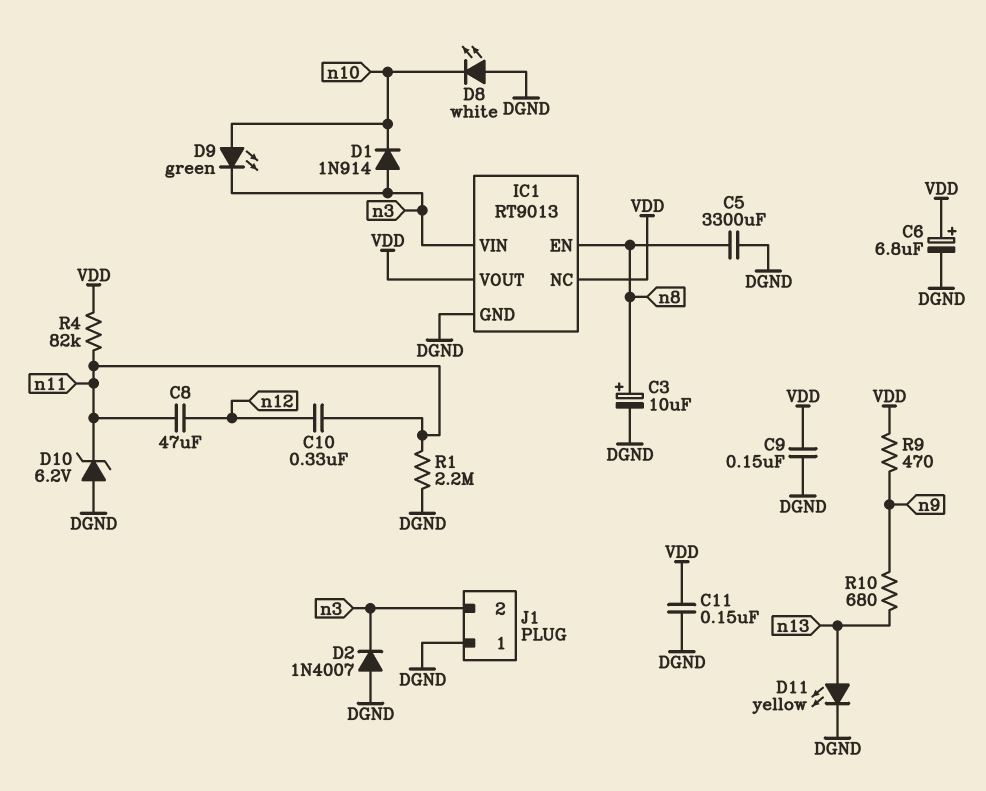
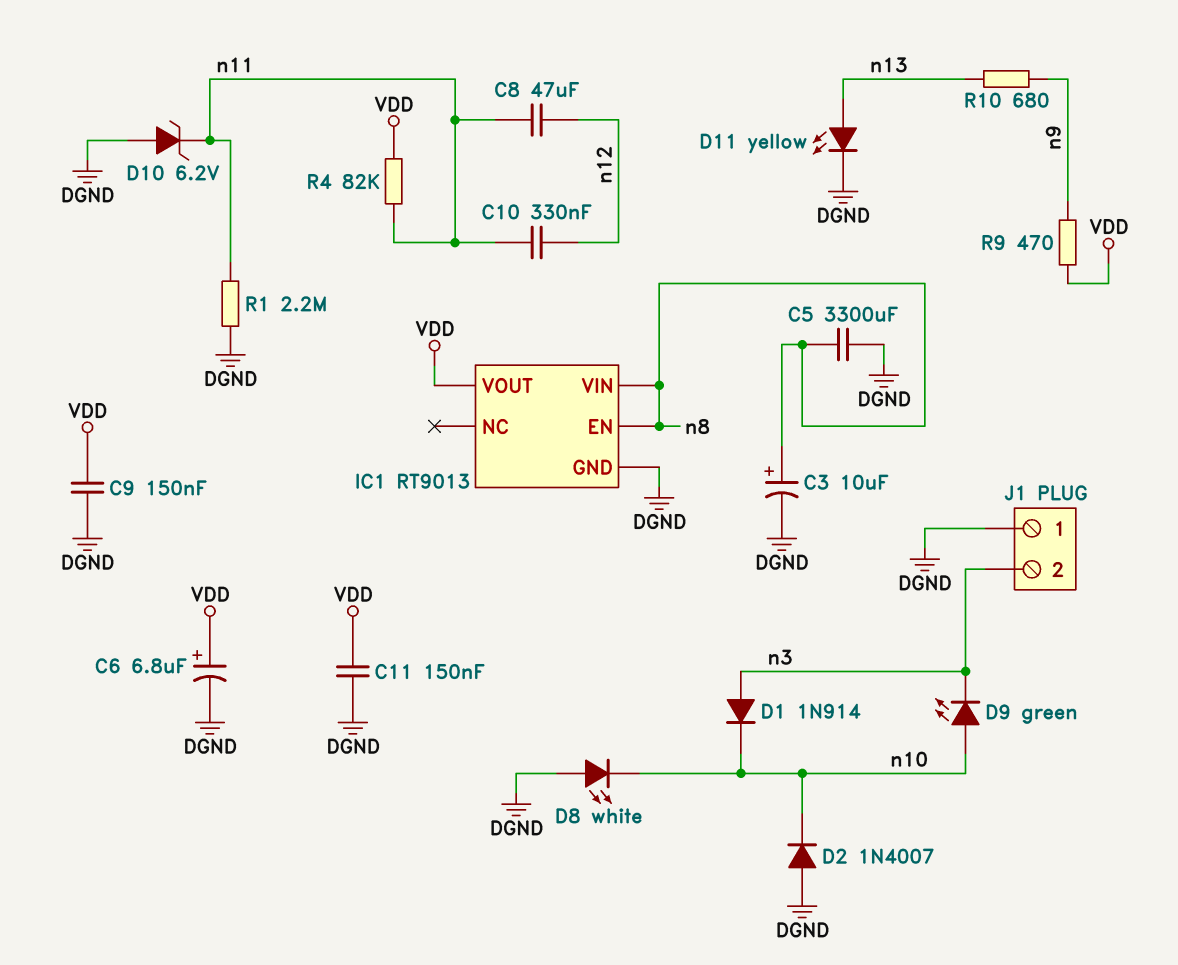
D2: diode 1N4007 (A DGND, K n3) -> diode 1N4007 (A DGND, K n10)
IC1 pin NC: VDD -> none
IC1 pin VIN: n3 -> n8

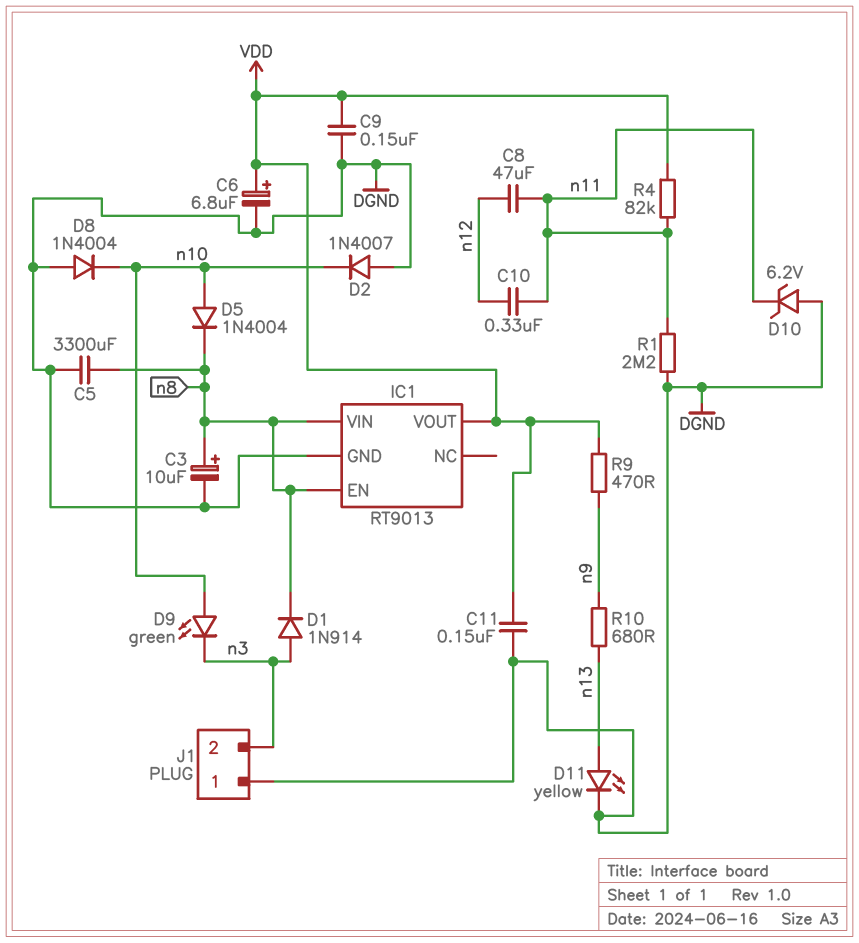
D1: diode 1N914 (A n3, K n10) -> diode 1N914 (A n3, K n8)
D5: none -> diode 1N4004 (A n10, K n8)
D8: LED white (A DGND, K n10) -> diode 1N4004 (A DGND, K n10)

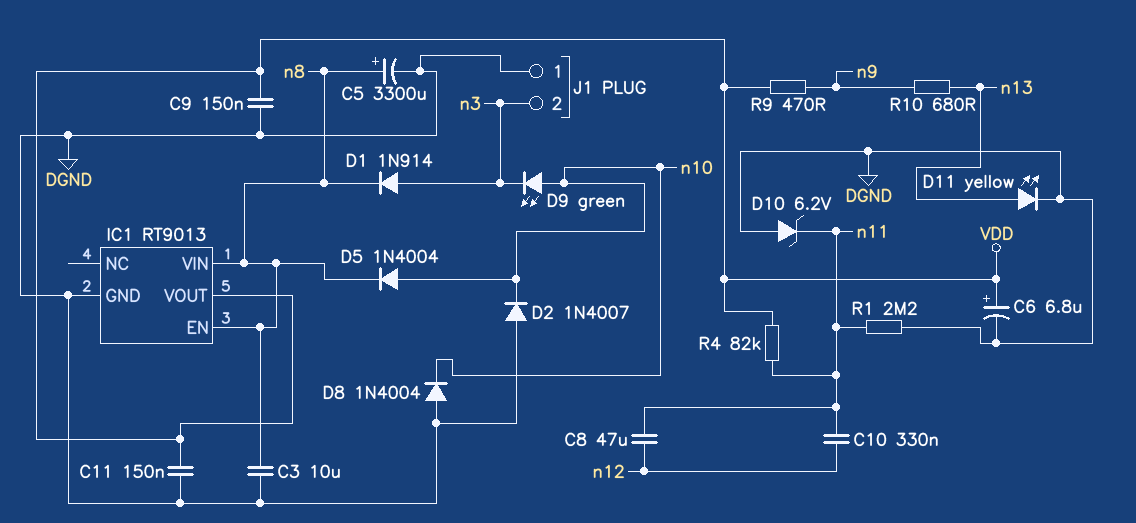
C3: 10uF (plus n8, minus DGND) -> 10uF (DGND, n8)
C5: 3300uF (DGND, n8) -> 3300uF (plus n8, minus DGND)

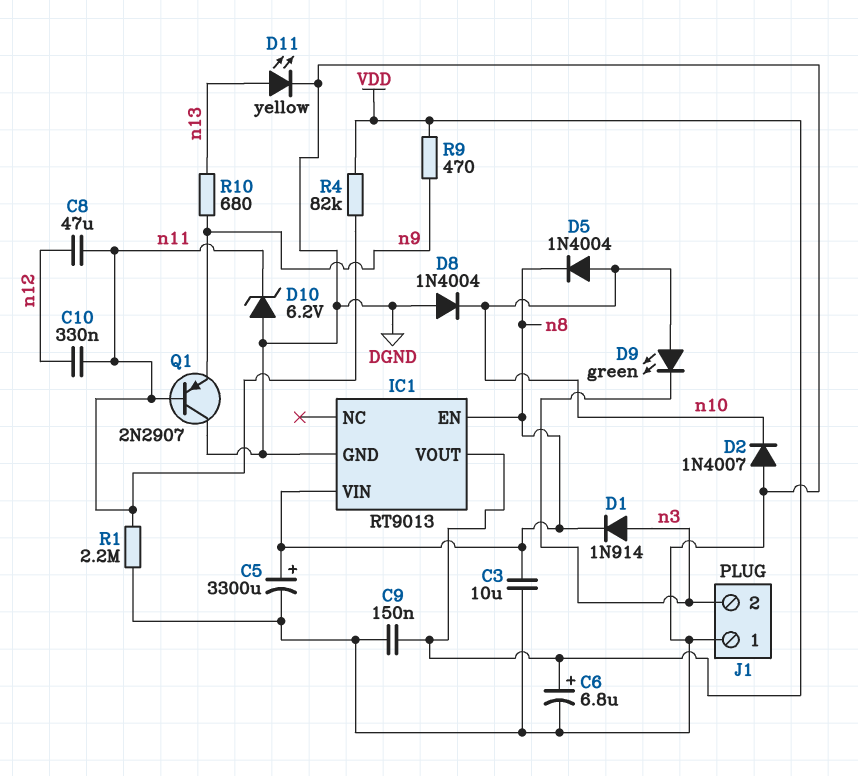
C11: 150nF (DGND, VDD) -> none
Q1: none -> PNP 2N2907 (B n11, C DGND, E n9)

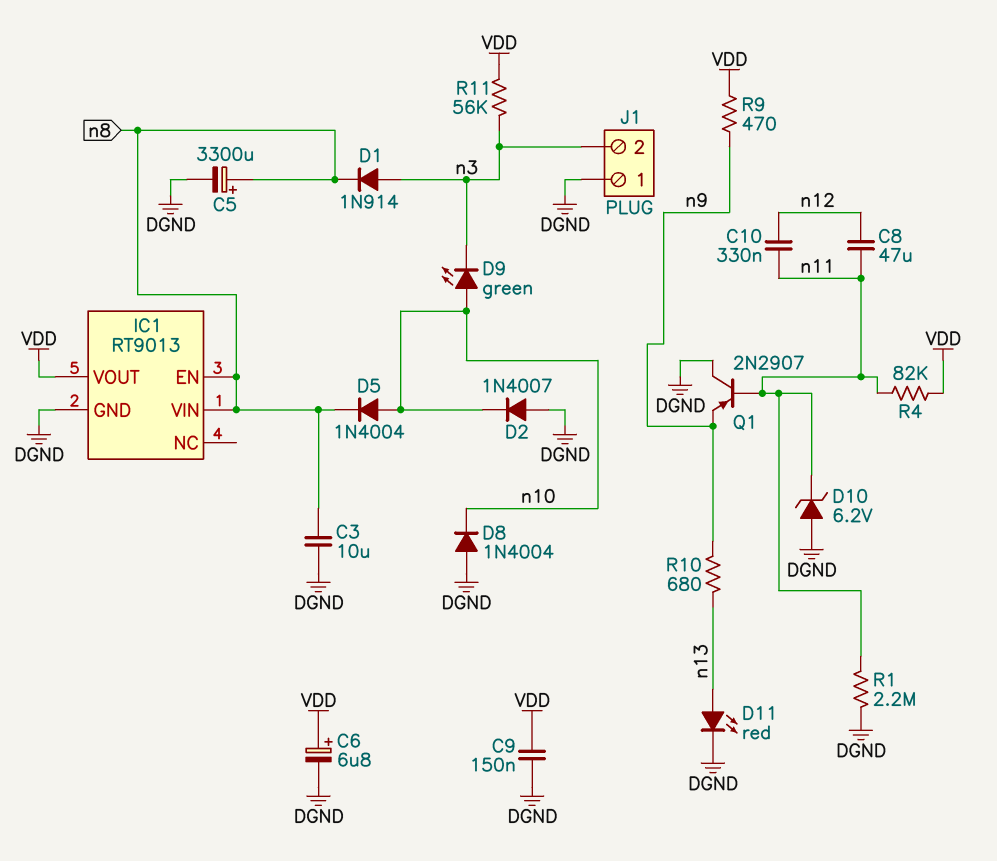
D11: LED yellow (A n13, K DGND) -> LED red (A n13, K DGND)
R11: none -> 56k (VDD, n3)

